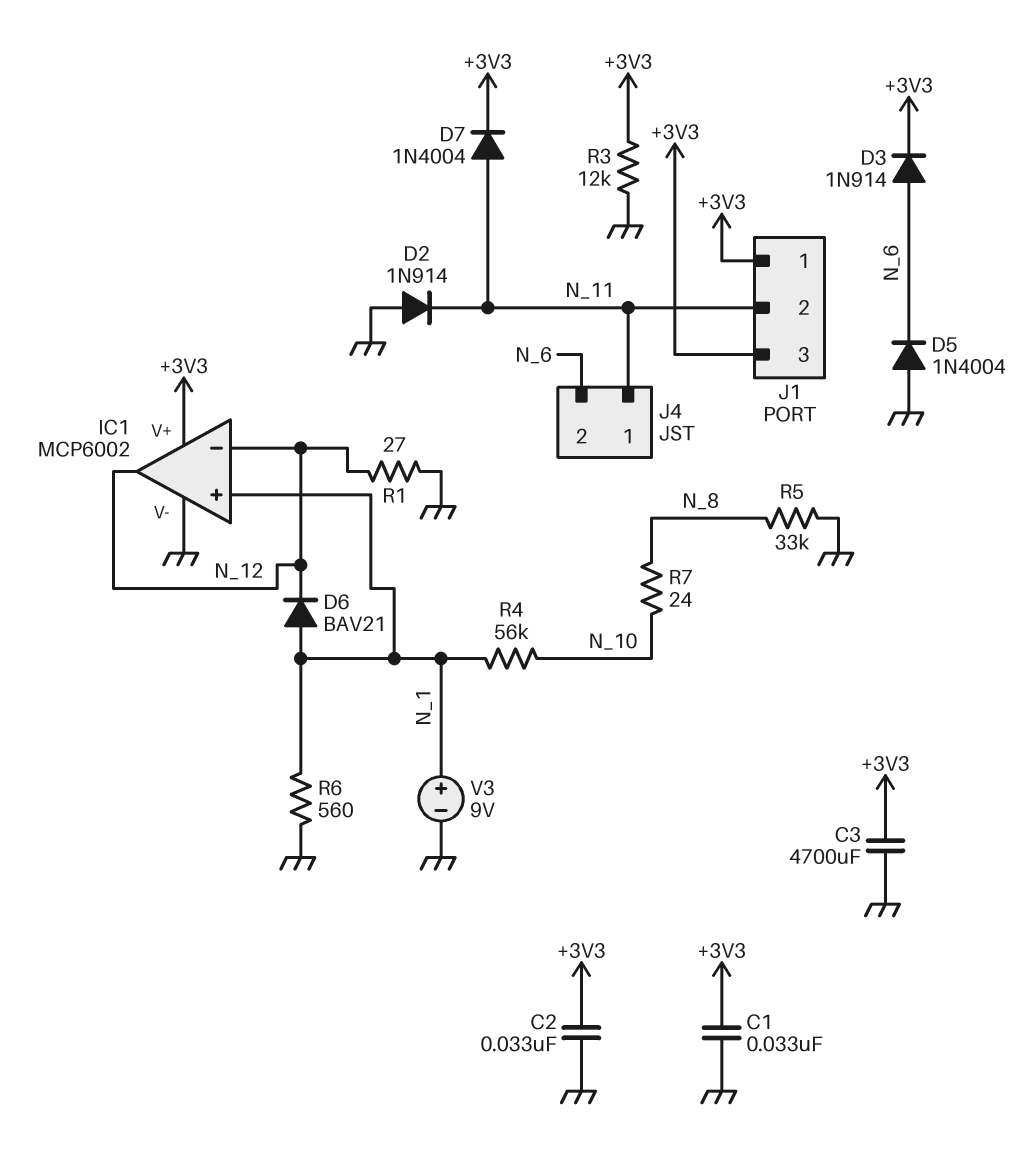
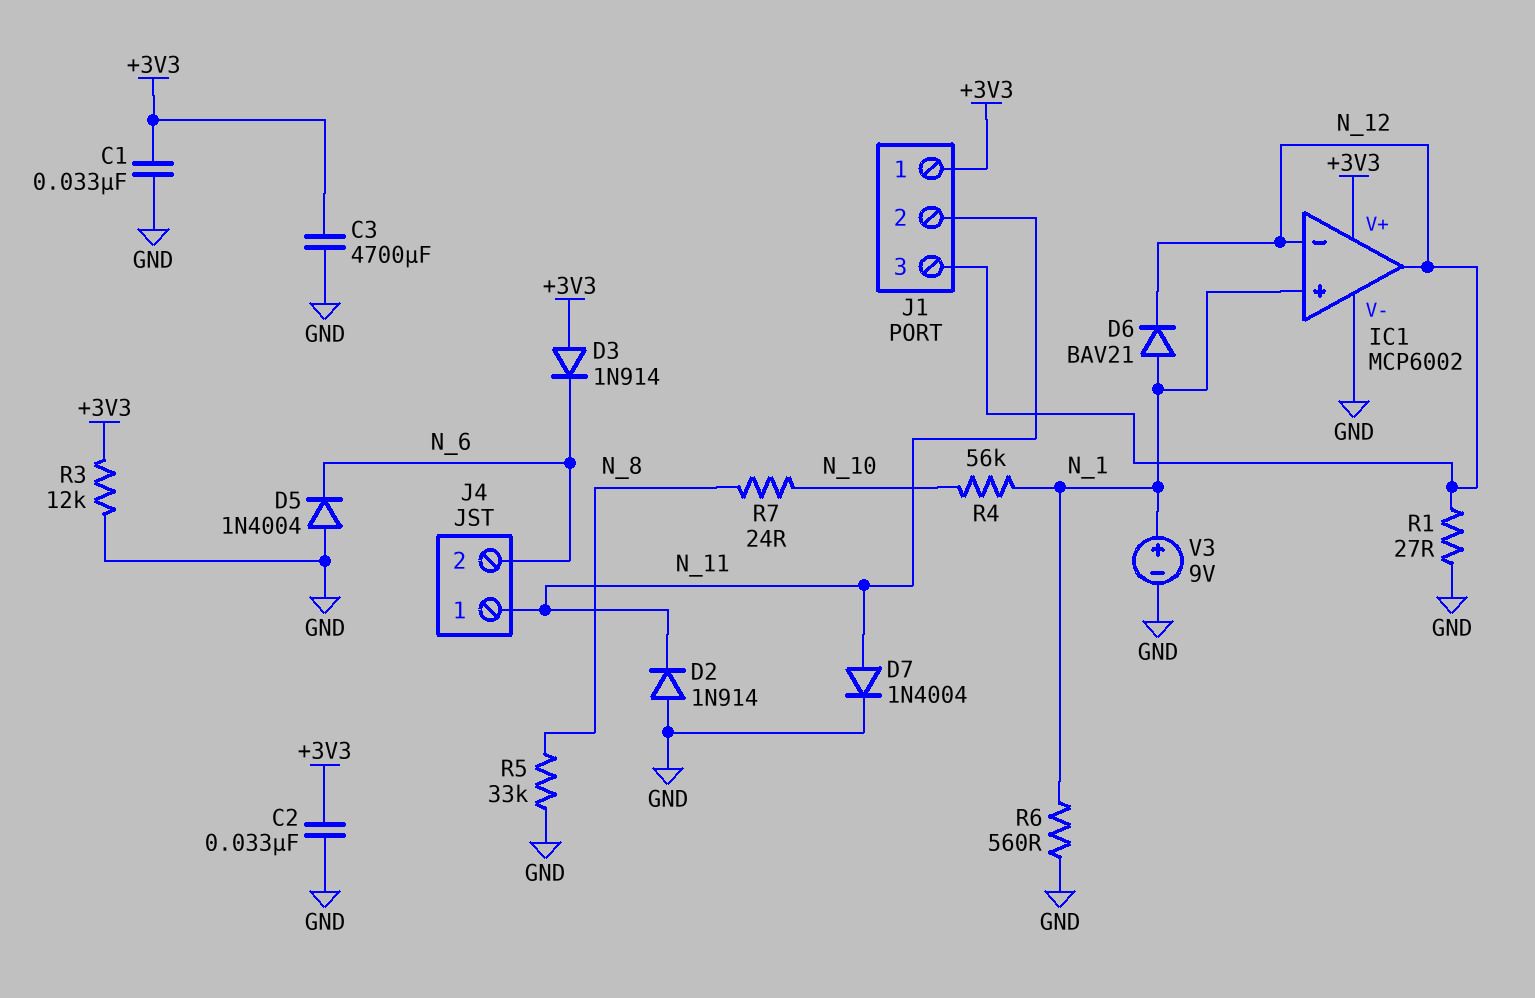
D3: diode 1N914 (A N_6, K +3V3) -> diode 1N914 (A +3V3, K N_6)
D7: diode 1N4004 (A N_11, K +3V3) -> diode 1N4004 (A N_11, K GND)
J1 pin 3: +3V3 -> N_12

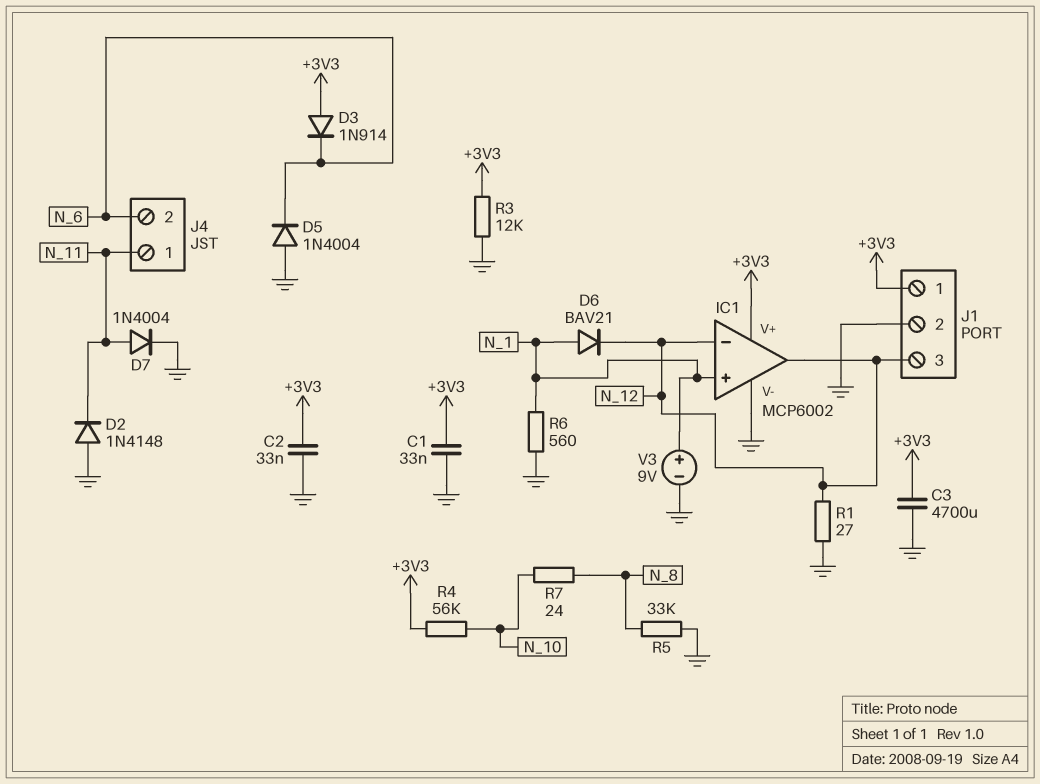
D2: diode 1N914 (A GND, K N_11) -> diode 1N4148 (A GND, K N_11)
J1 pin 2: N_11 -> GND
R4: 56k (N_1, N_10) -> 56k (+3V3, N_10)

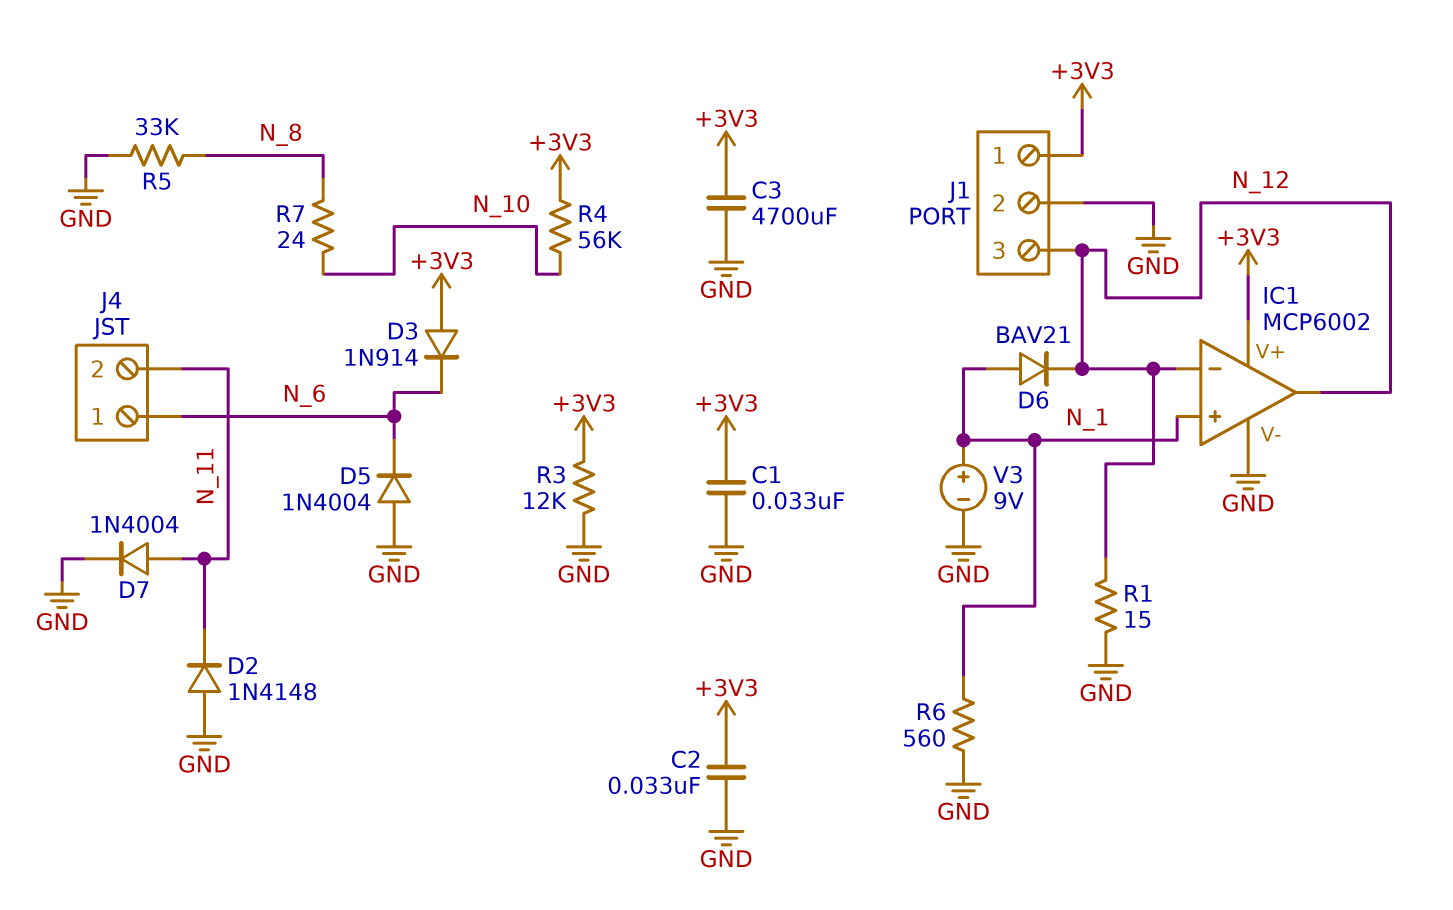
J4 pin 1: N_11 -> N_6
J4 pin 2: N_6 -> N_11
R1: 27 (GND, N_12) -> 15 (GND, N_12)

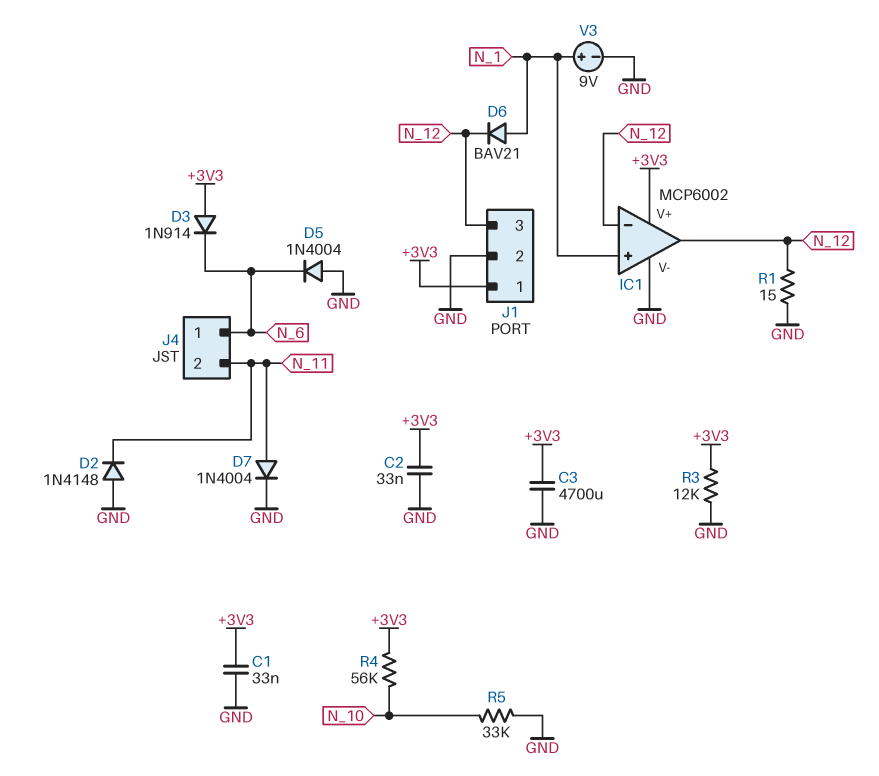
R5: 33k (GND, N_8) -> 33k (GND, N_10)
R6: 560 (GND, N_1) -> none
R7: 24 (N_8, N_10) -> none

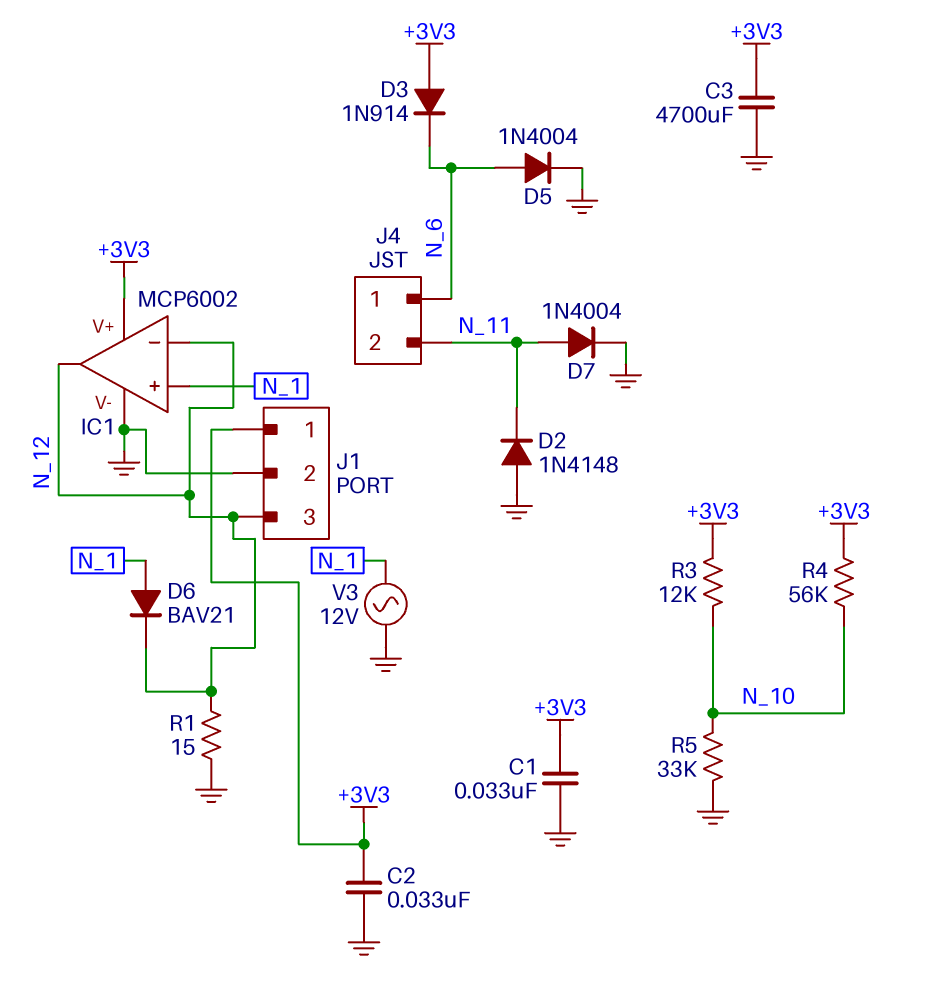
D5: diode 1N4004 (A GND, K N_6) -> diode 1N4004 (A N_6, K GND)
R3: 12k (+3V3, GND) -> 12k (+3V3, N_10)
V3: 9V (plus N_1, minus GND) -> AC 12V (GND, N_1)

